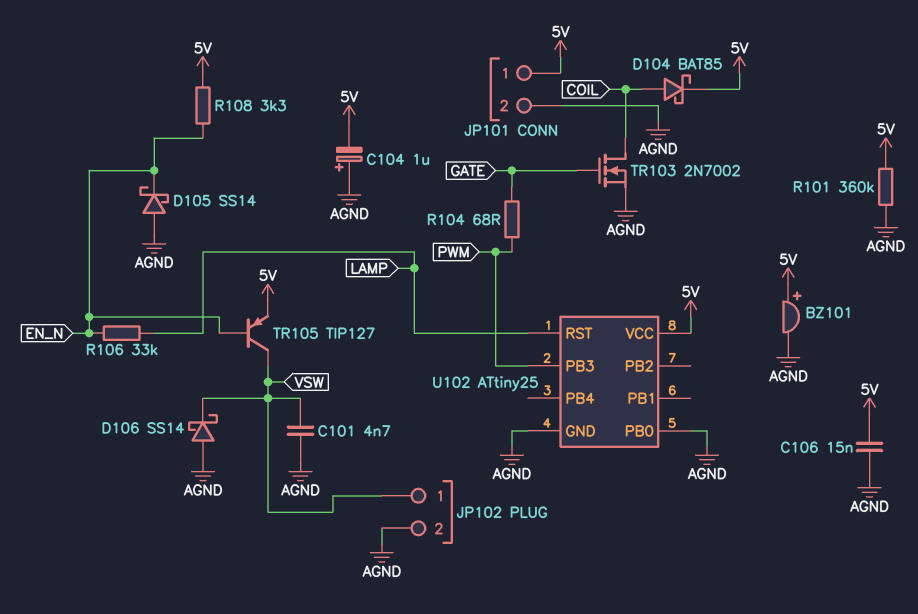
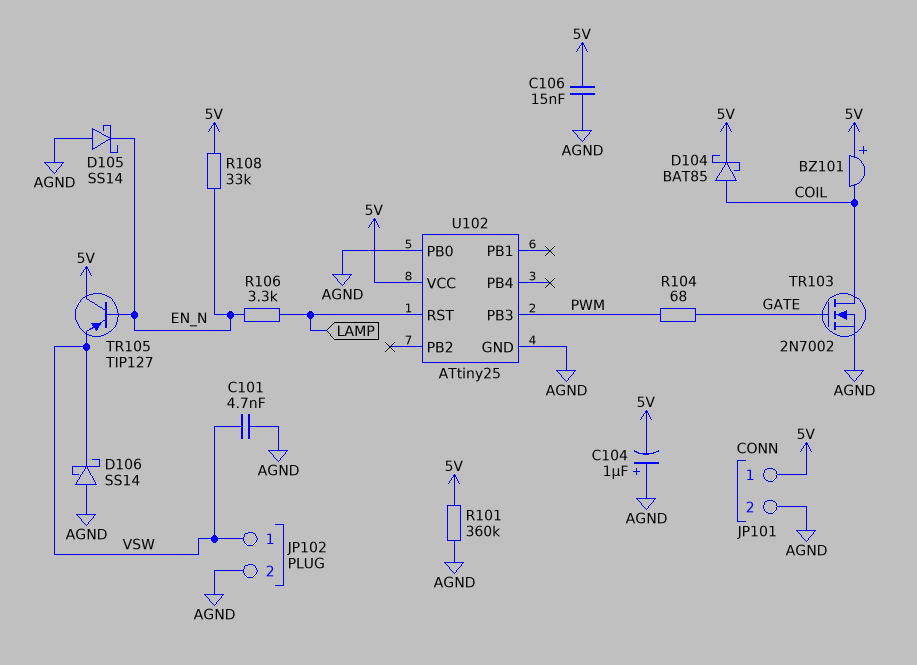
BZ101: buzzer (plus 5V, minus AGND) -> buzzer (plus 5V, minus COIL)
R106: 33k (EN_N, LAMP) -> 3.3k (EN_N, LAMP)
R108: 3.3k (5V, EN_N) -> 33k (5V, EN_N)
TR105: PNP TIP127 (B EN_N, C VSW, E 5V) -> PNP TIP127 (B EN_N, C 5V, E VSW)

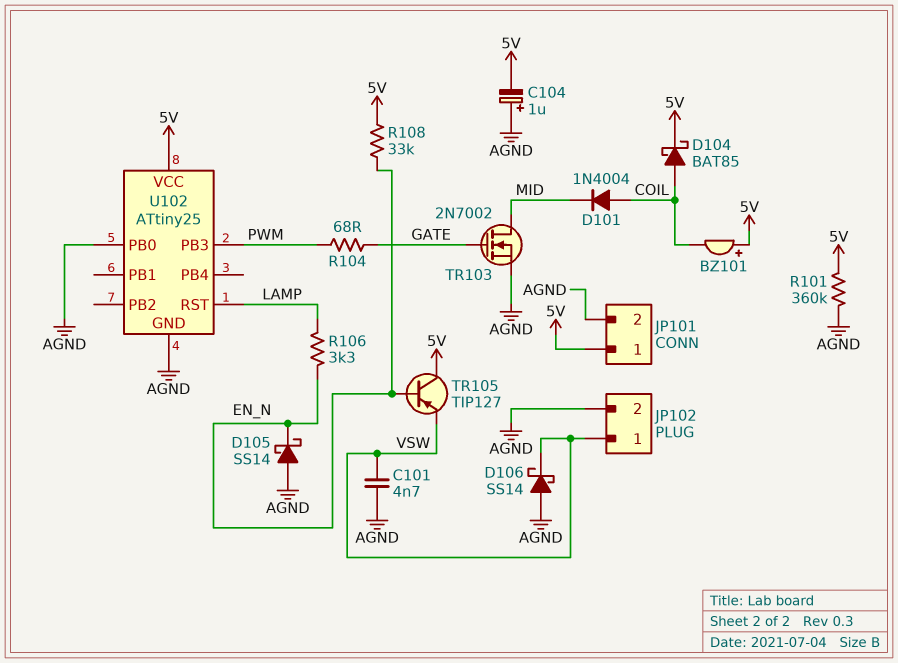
C106: 15nF (5V, AGND) -> none
D101: none -> diode 1N4004 (A COIL, K MID)
TR103: NMOS 2N7002 (G GATE, D COIL, S AGND) -> NMOS 2N7002 (G GATE, D MID, S AGND)

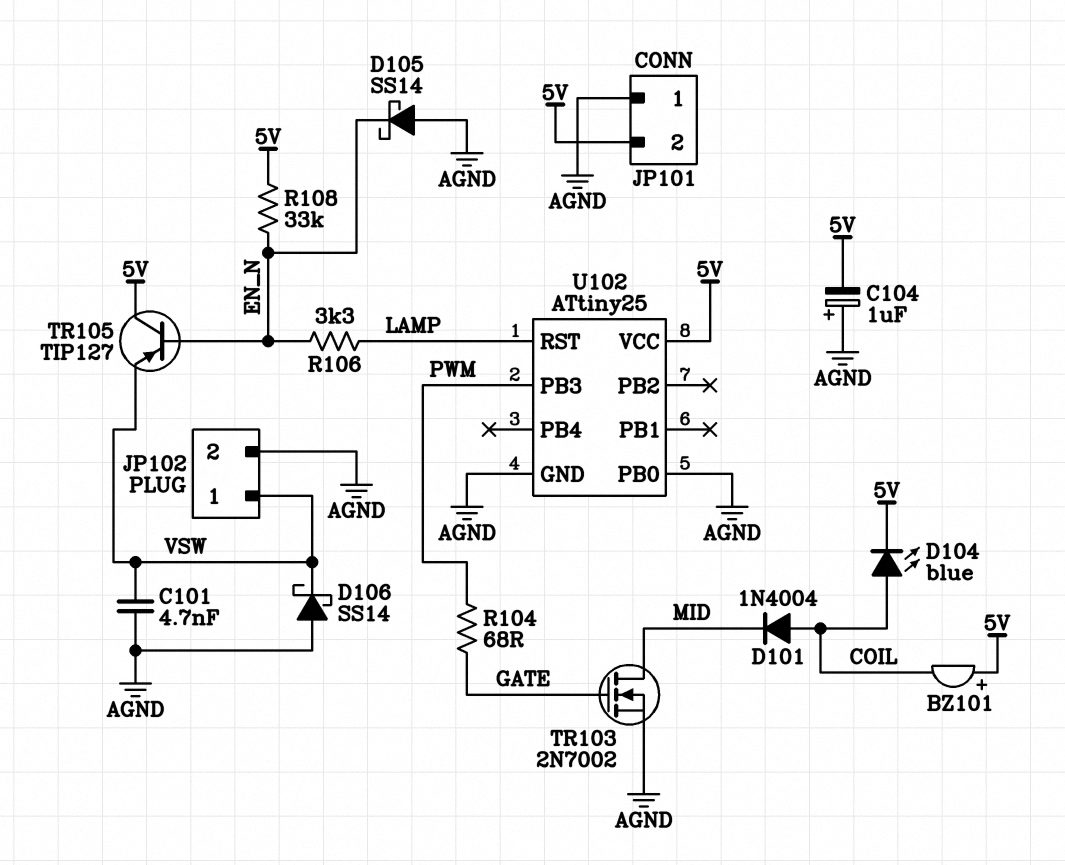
D104: schottky BAT85 (A COIL, K 5V) -> LED blue (A COIL, K 5V)
JP101 pin 1: 5V -> AGND
JP101 pin 2: AGND -> 5V
R101: 360k (5V, AGND) -> none

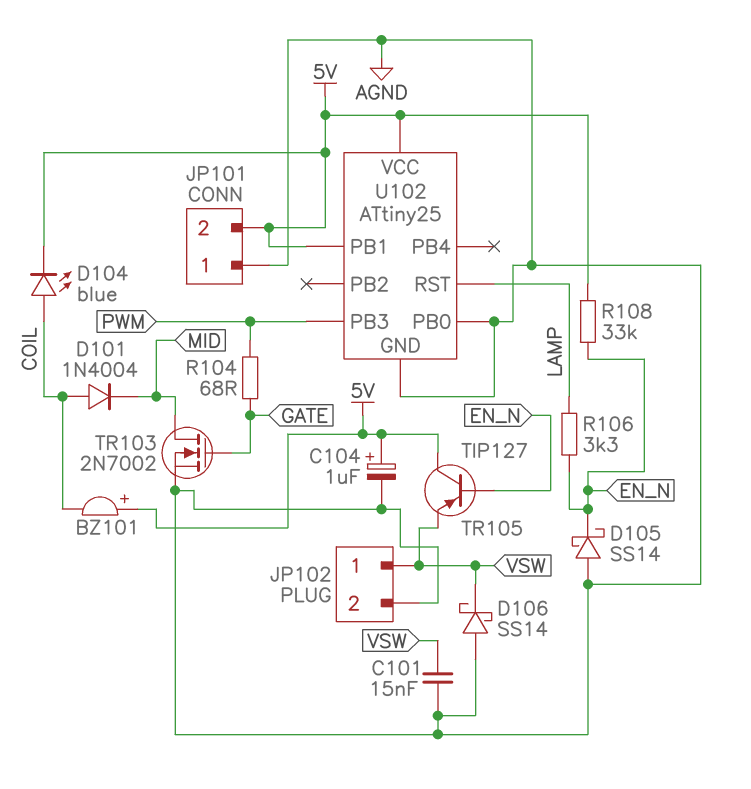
C101: 4.7nF (AGND, VSW) -> 15nF (AGND, VSW)
C104: 1uF (plus AGND, minus 5V) -> 1uF (plus 5V, minus AGND)
U102 pin PB1: none -> 5V

